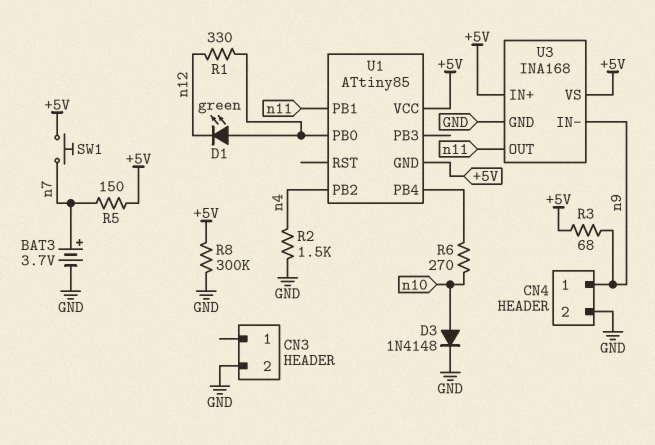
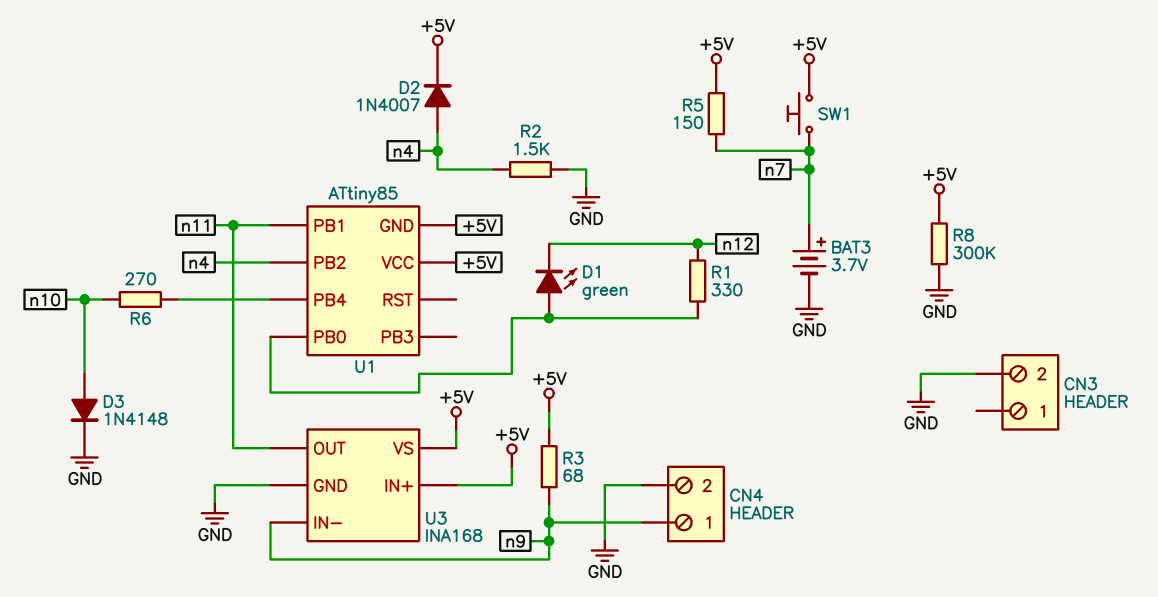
D2: none -> diode 1N4007 (A n4, K +5V)

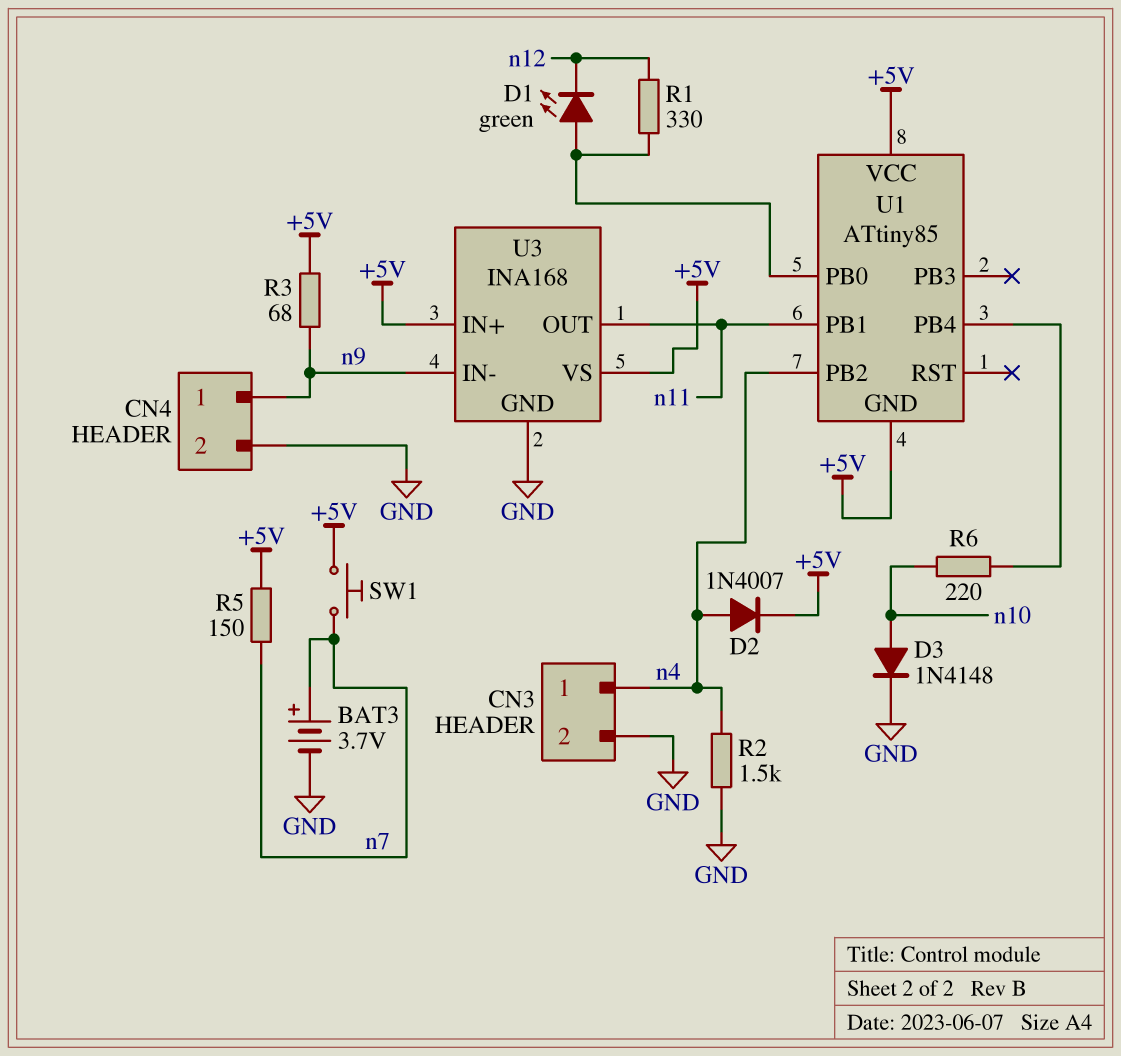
CN3 pin 1: none -> n4
R6: 270 (U1/PB4, n10) -> 220 (U1/PB4, n10)
R8: 300k (+5V, GND) -> none

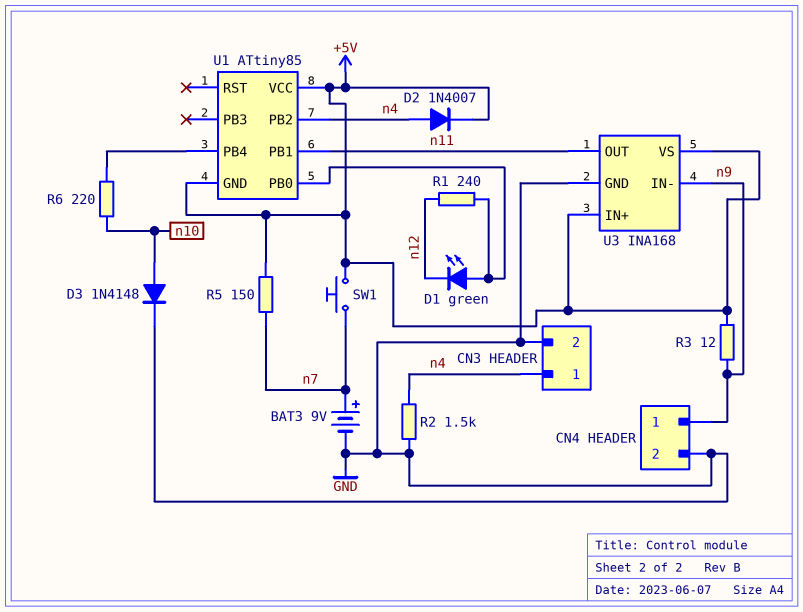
BAT3: 3.7V (plus n7, minus GND) -> 9V (plus n7, minus GND)
R1: 330 (U1/PB0, n12) -> 240 (U1/PB0, n12)
R3: 68 (+5V, n9) -> 12 (+5V, n9)

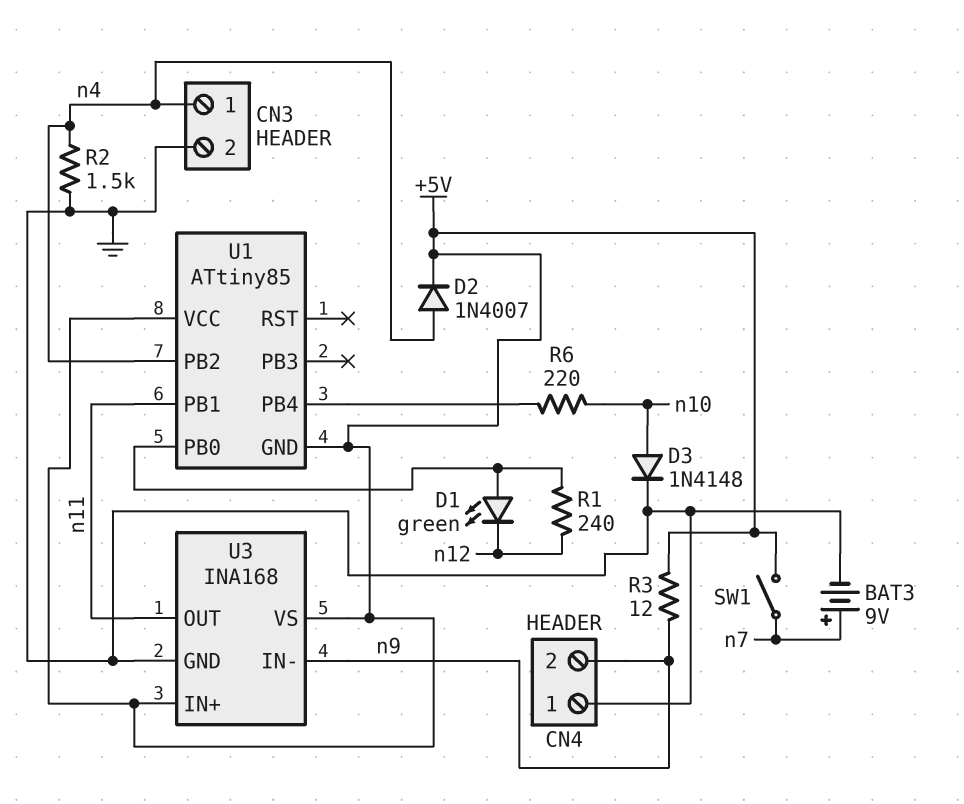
CN4 pin 1: n9 -> GND
CN4 pin 2: GND -> n9
R5: 150 (+5V, n7) -> none
SW1: button (+5V, n7) -> switch (+5V, n7)

